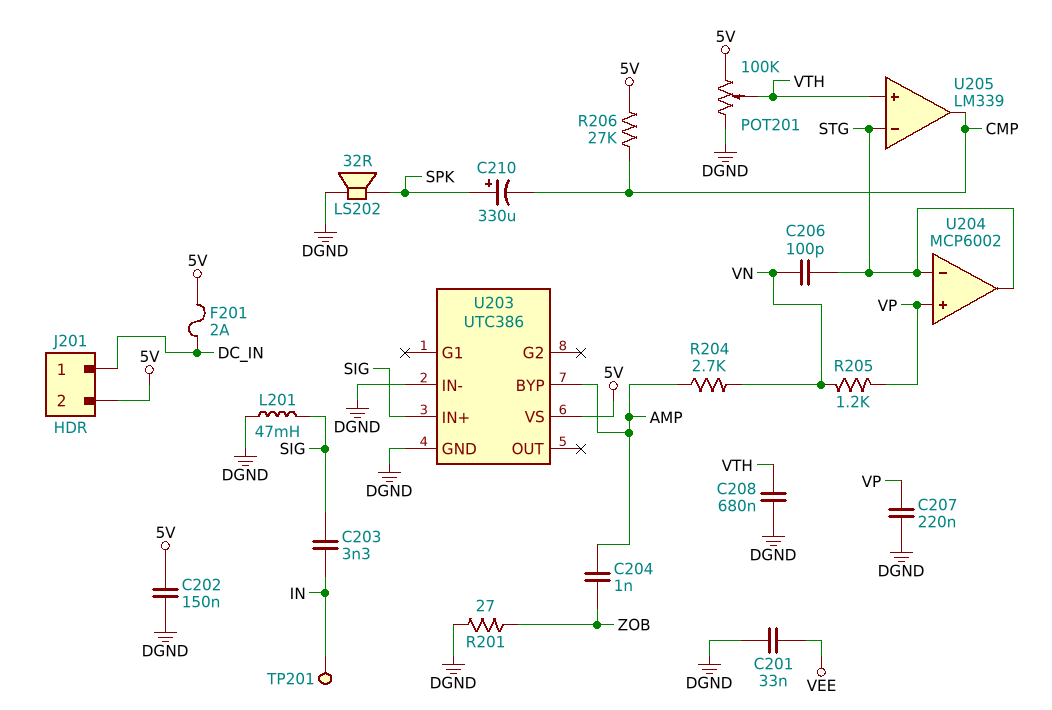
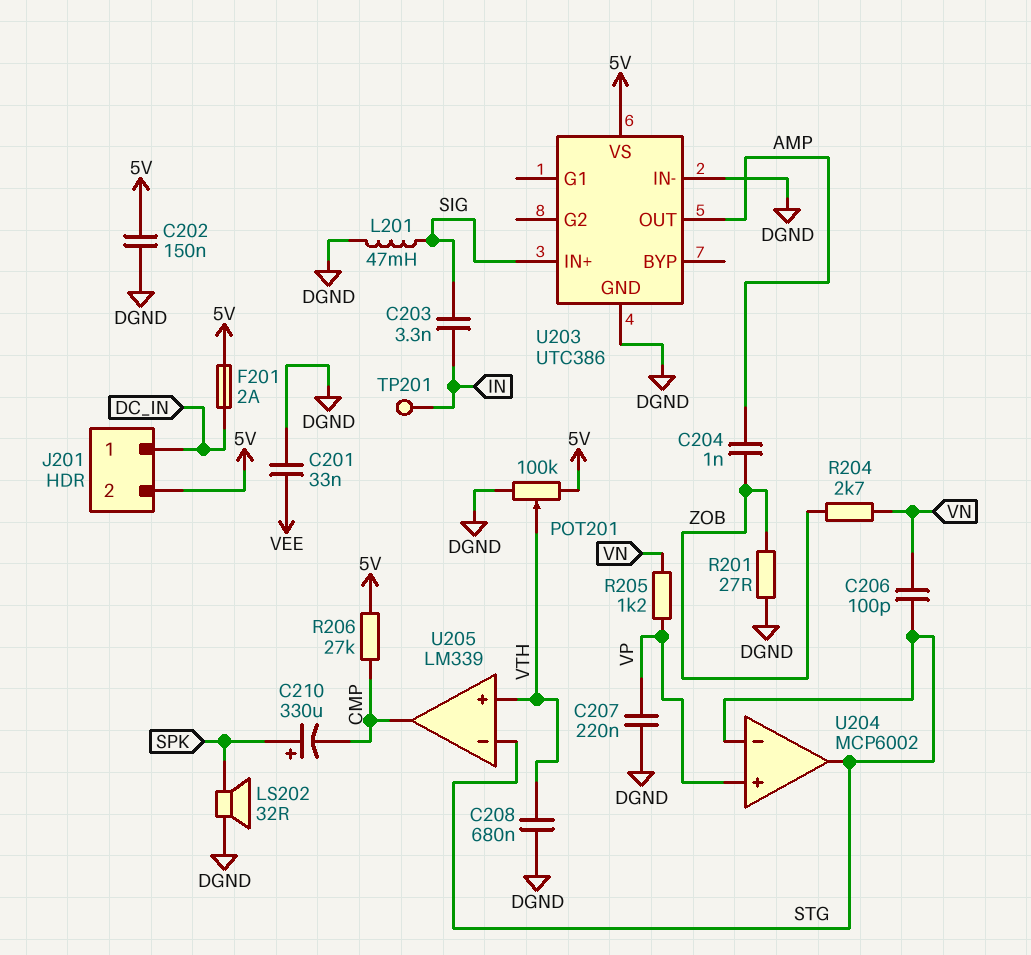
R204: 2.7k (AMP, VN) -> 2.7k (VN, ZOB)
U203 pin BYP: AMP -> none
U203 pin OUT: none -> AMP

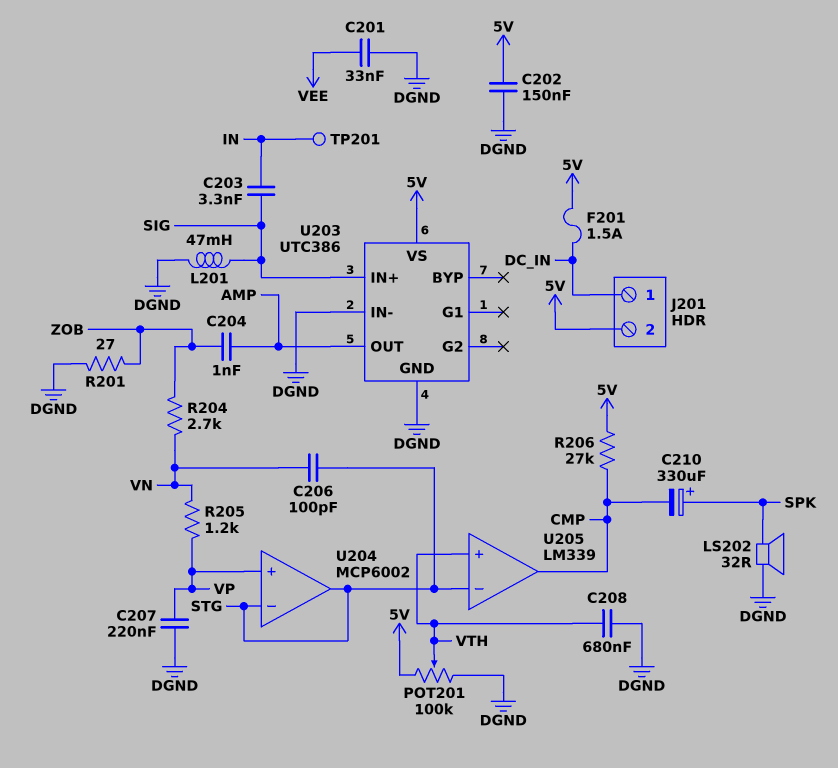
F201: 2A (5V, DC_IN) -> 1.5A (5V, DC_IN)

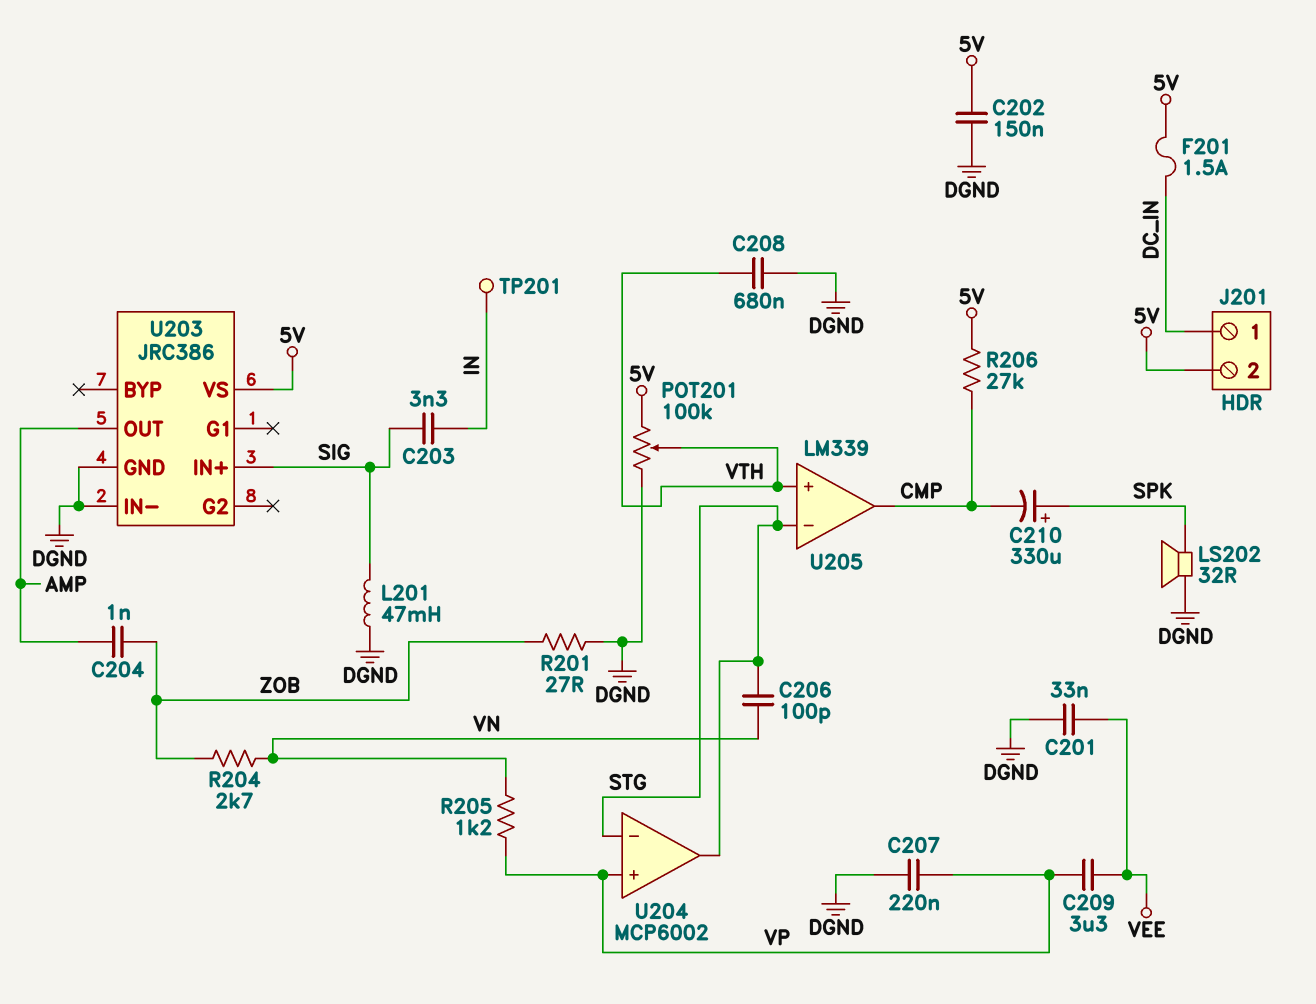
C209: none -> 3.3uF (VEE, VP)
U203: UTC386 -> JRC386

